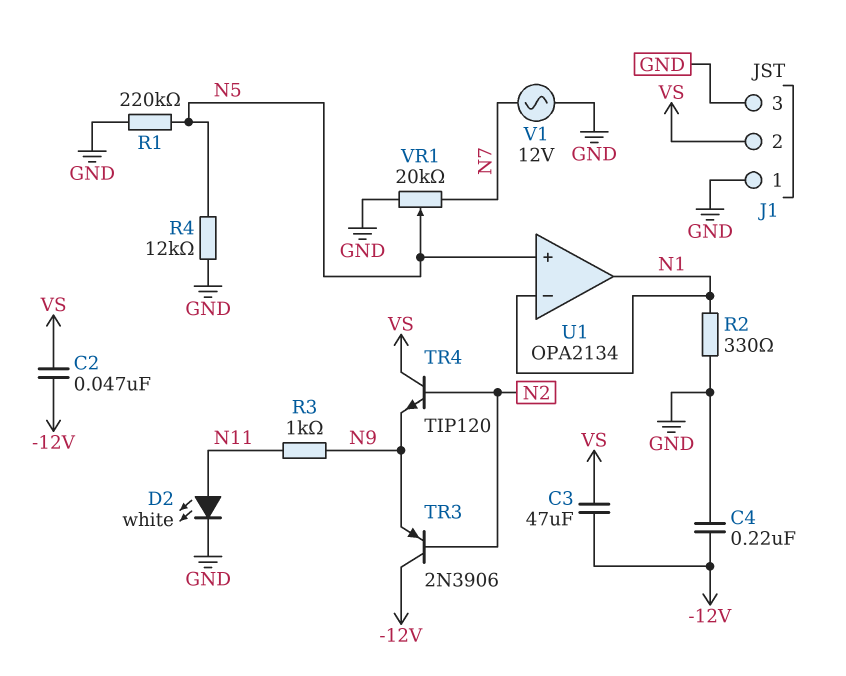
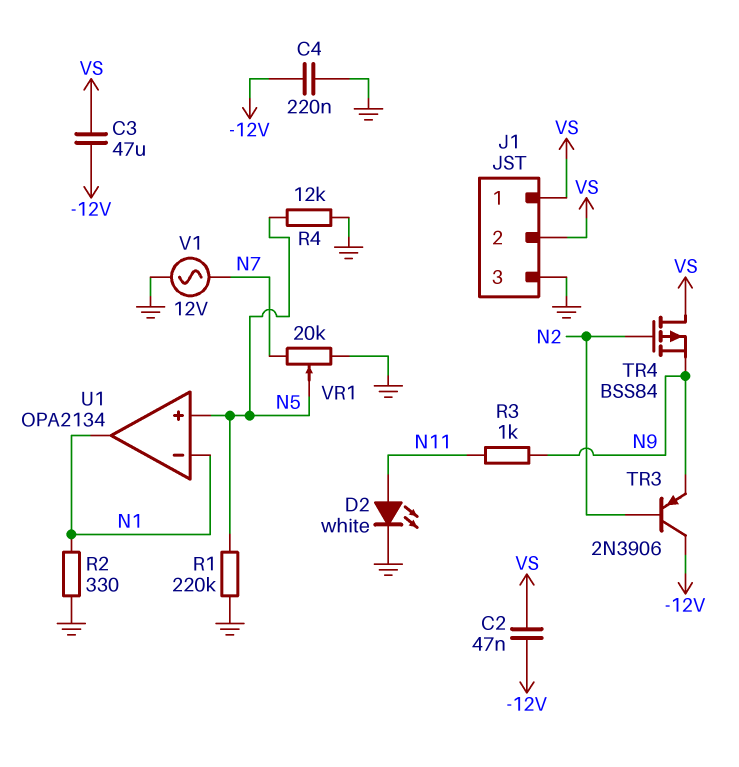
J1 pin 1: GND -> VS
TR4: NPN TIP120 (B N2, C VS, E N9) -> PMOS BSS84 (G N2, D VS, S N9)

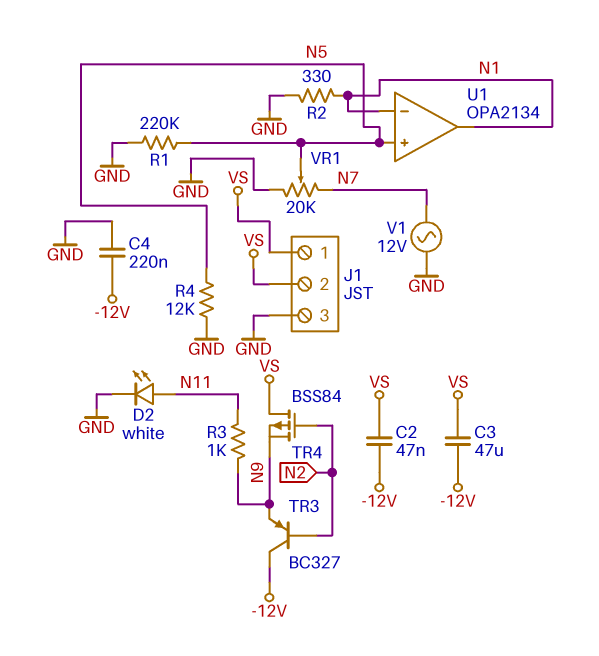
TR3: PNP 2N3906 (B N2, C -12V, E N9) -> PNP BC327 (B N2, C -12V, E N9)

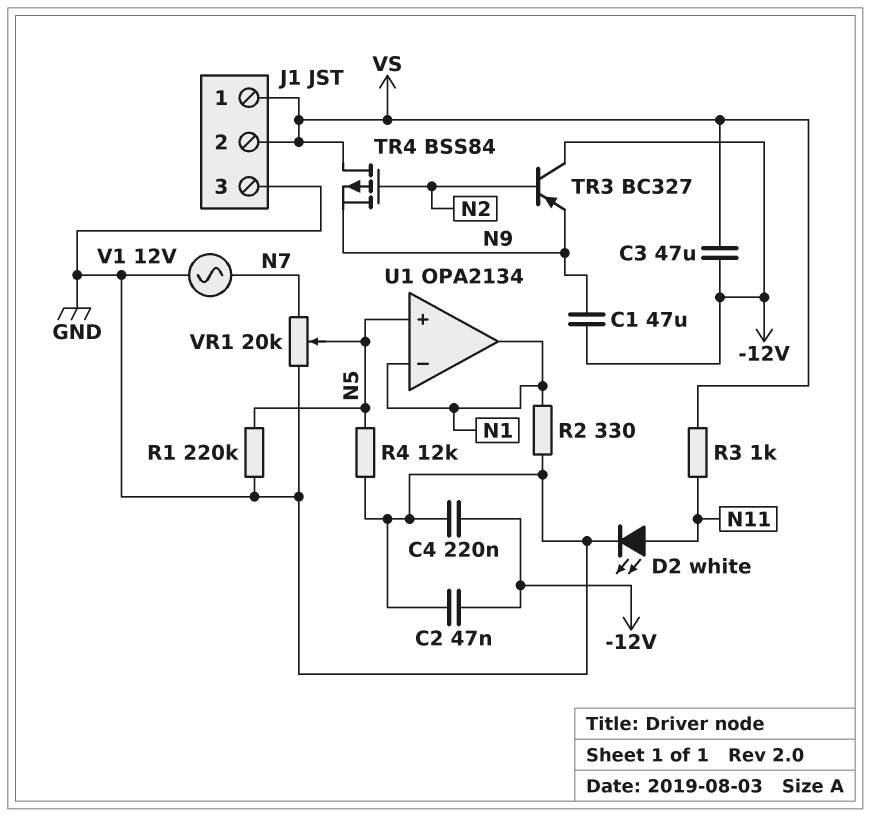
C1: none -> 47uF (-12V, N9)
C2: 47nF (-12V, VS) -> 47nF (-12V, GND)
R3: 1k (N9, N11) -> 1k (N11, VS)

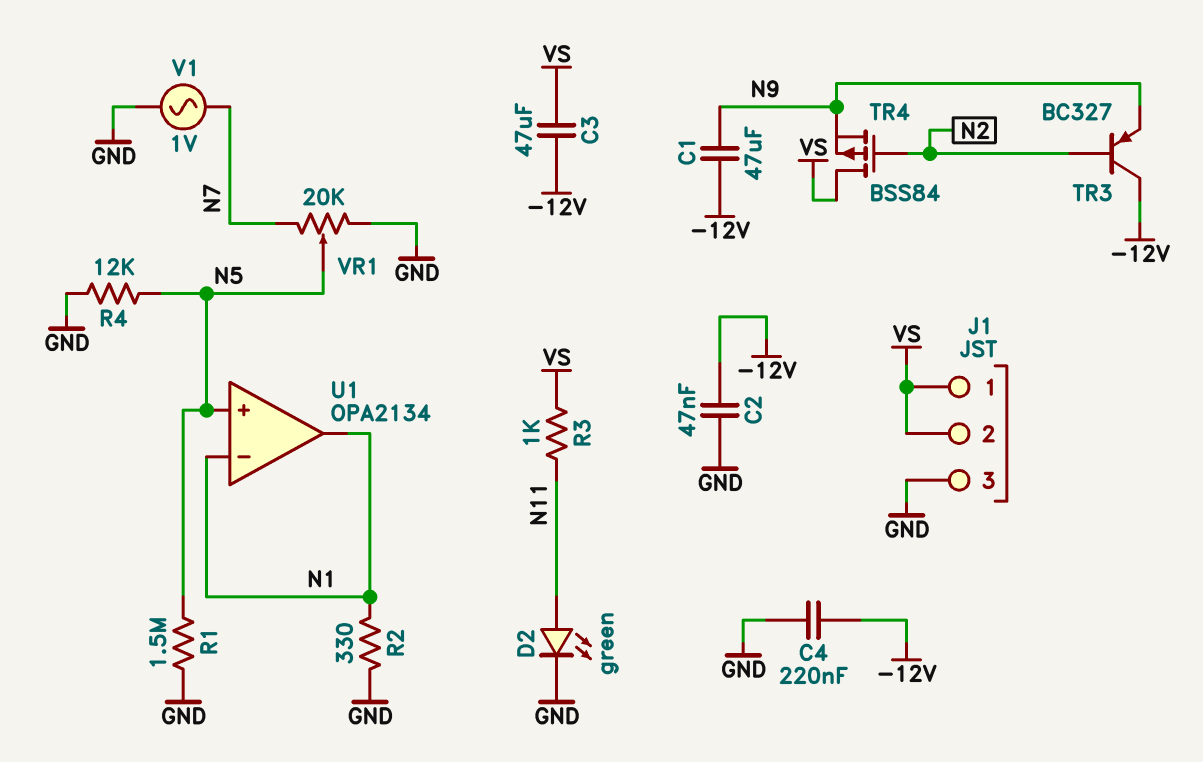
D2: LED white (A N11, K GND) -> LED green (A N11, K GND)
R1: 220k (GND, N5) -> 1.5M (GND, N5)
V1: AC 12V (GND, N7) -> AC 1V (GND, N7)

